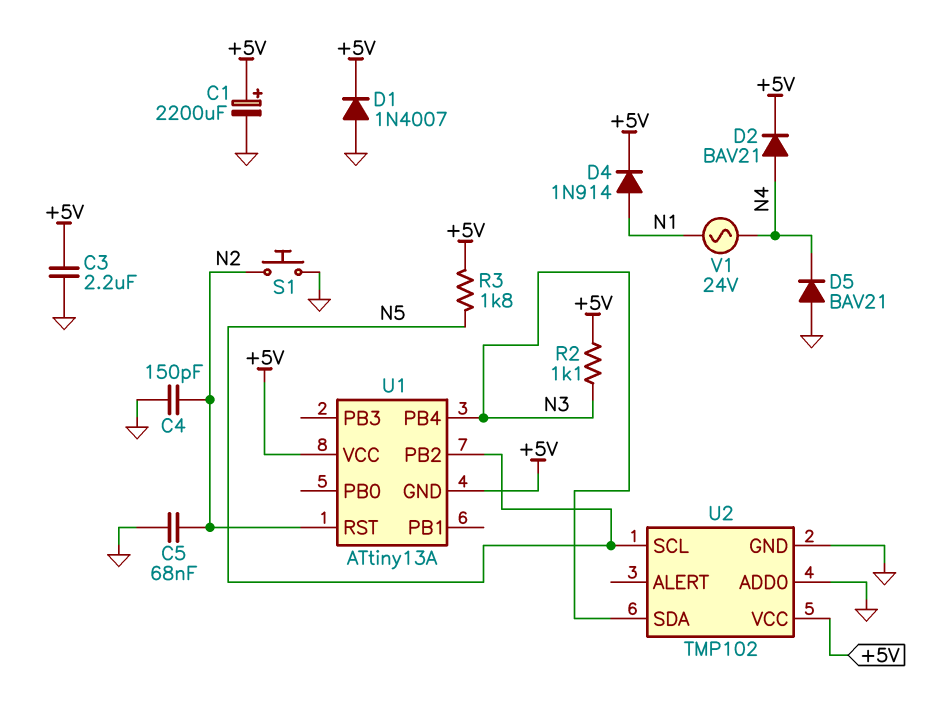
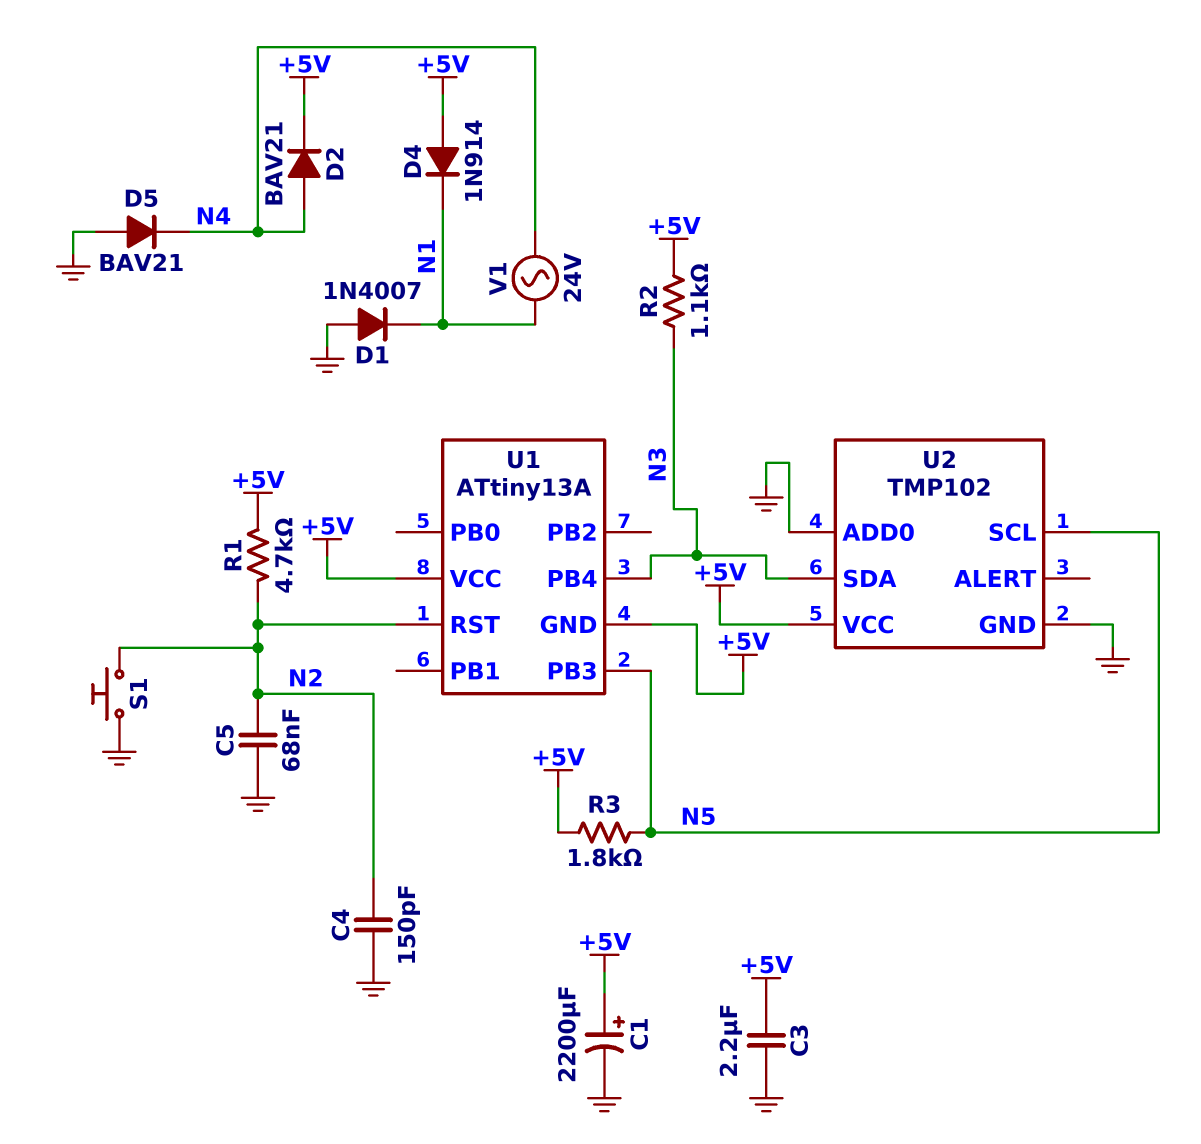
D1: diode 1N4007 (A GND, K +5V) -> diode 1N4007 (A GND, K N1)
D4: diode 1N914 (A N1, K +5V) -> diode 1N914 (A +5V, K N1)
R1: none -> 4.7k (+5V, N2)
U1 pin PB2: N5 -> none
U1 pin PB3: none -> N5

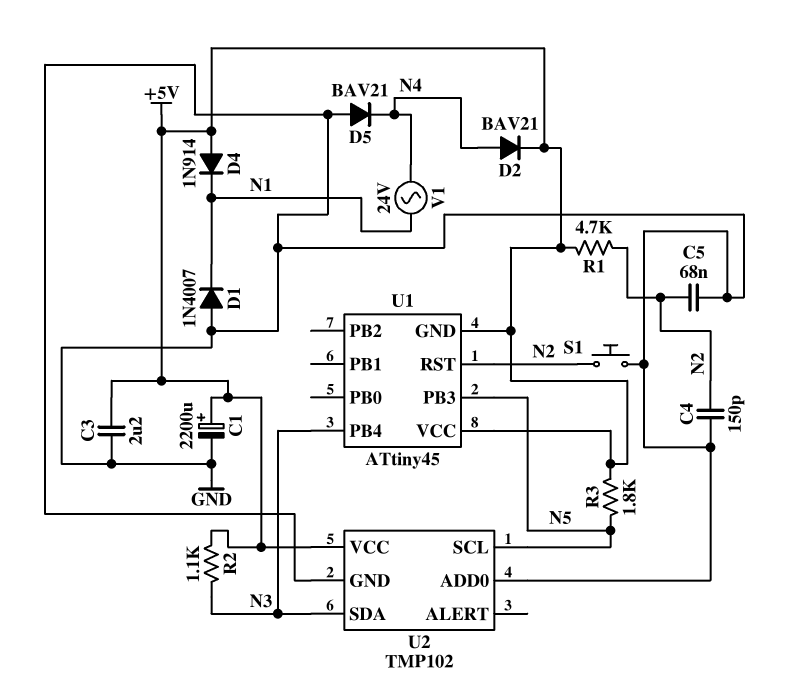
U1: ATtiny13A -> ATtiny45

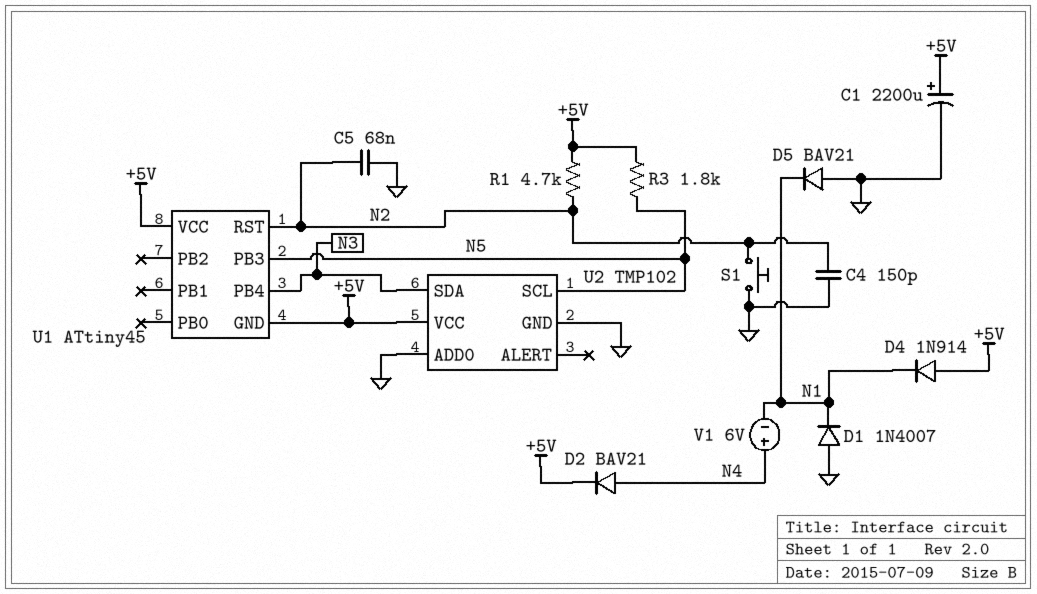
C3: 2.2uF (+5V, GND) -> none
D5: diode BAV21 (A GND, K N4) -> diode BAV21 (A GND, K N1)
R2: 1.1k (+5V, N3) -> none
V1: AC 24V (N1, N4) -> 6V (plus N4, minus N1)

